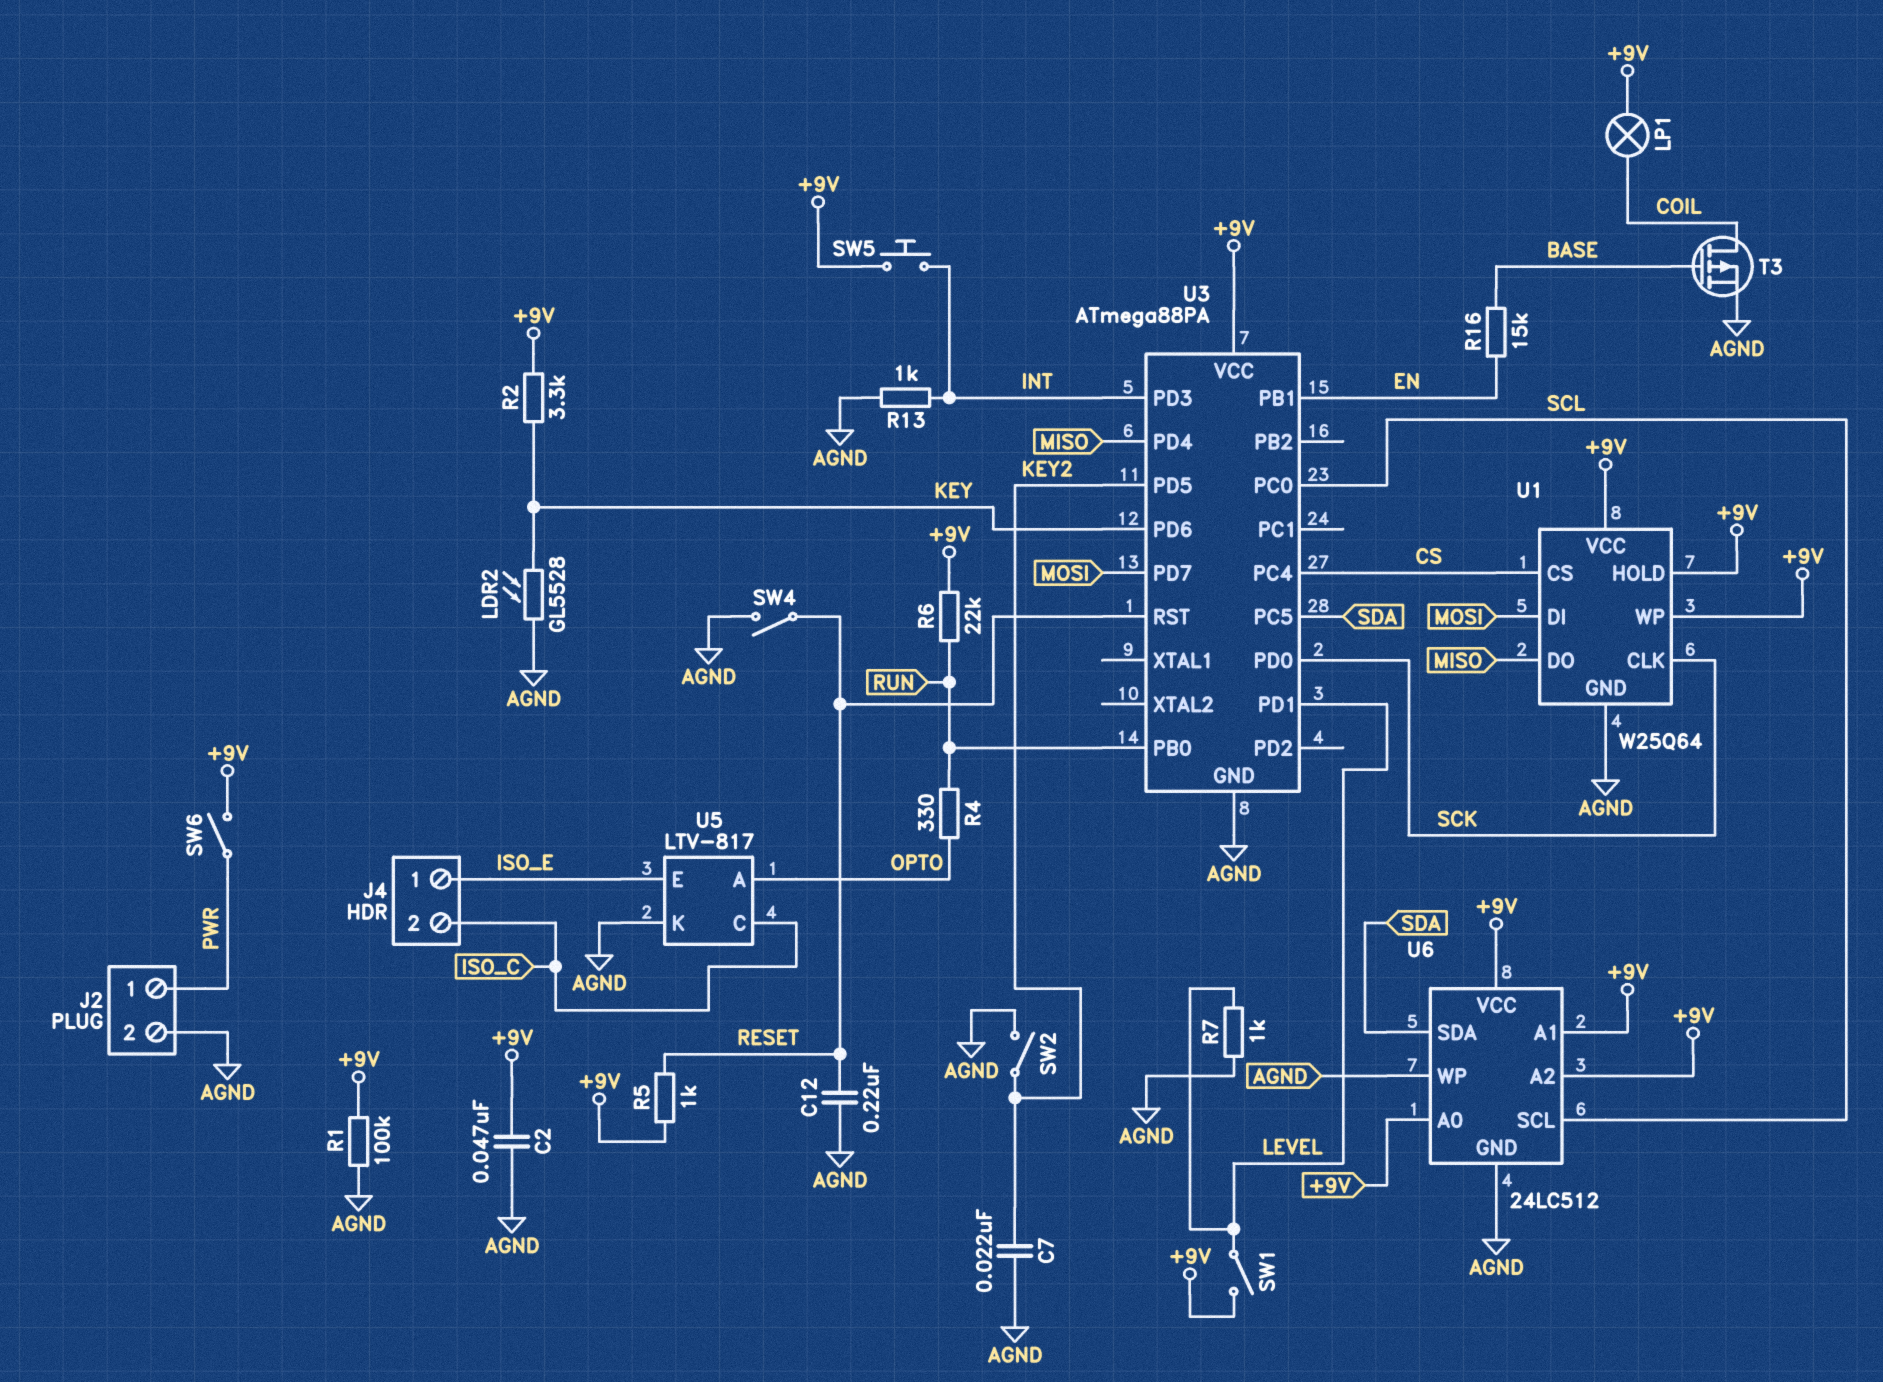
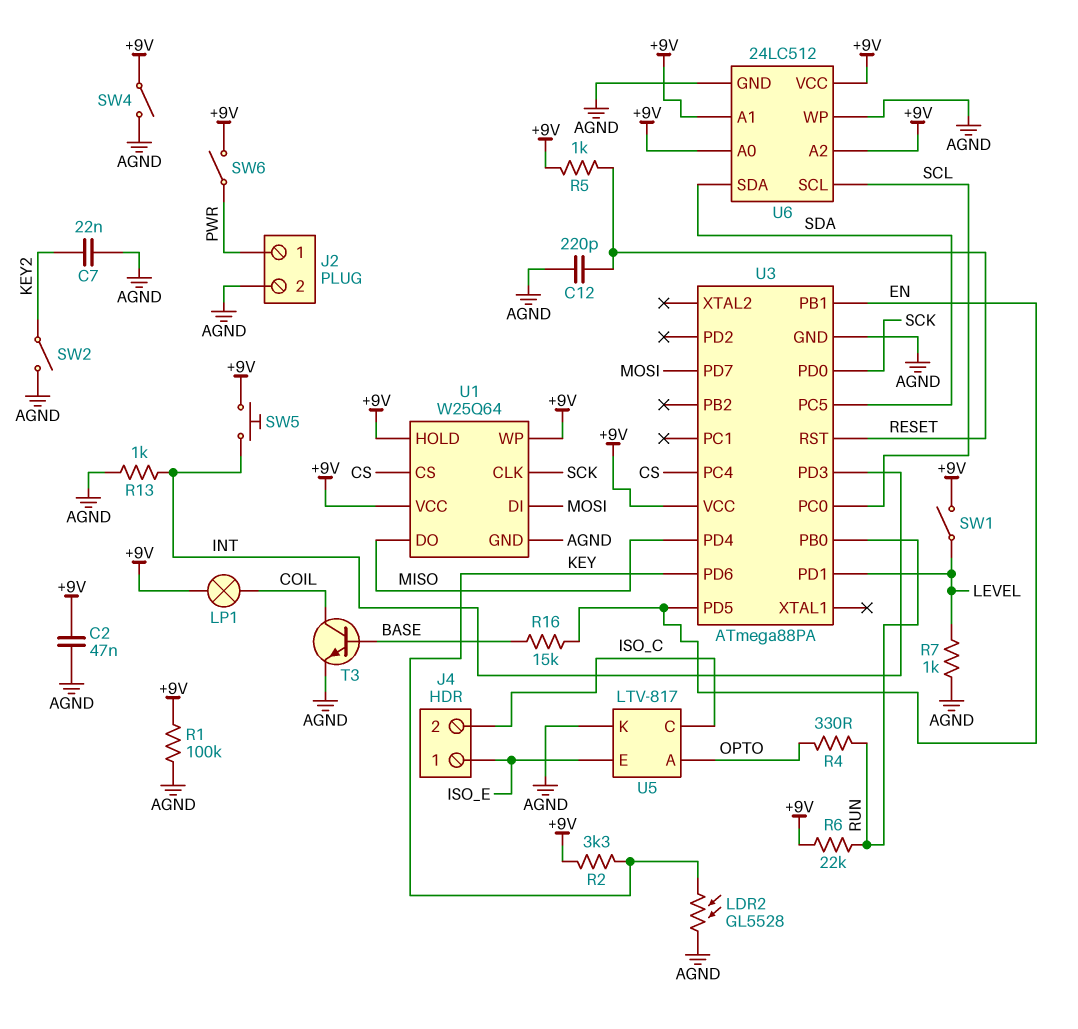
C12: 220nF (AGND, RESET) -> 220pF (AGND, RESET)
SW4: switch (AGND, RESET) -> switch (+9V, AGND)
T3: PMOS (G BASE, D COIL, S AGND) -> NPN (B BASE, C COIL, E AGND)
U3 pin PD5: KEY2 -> EN

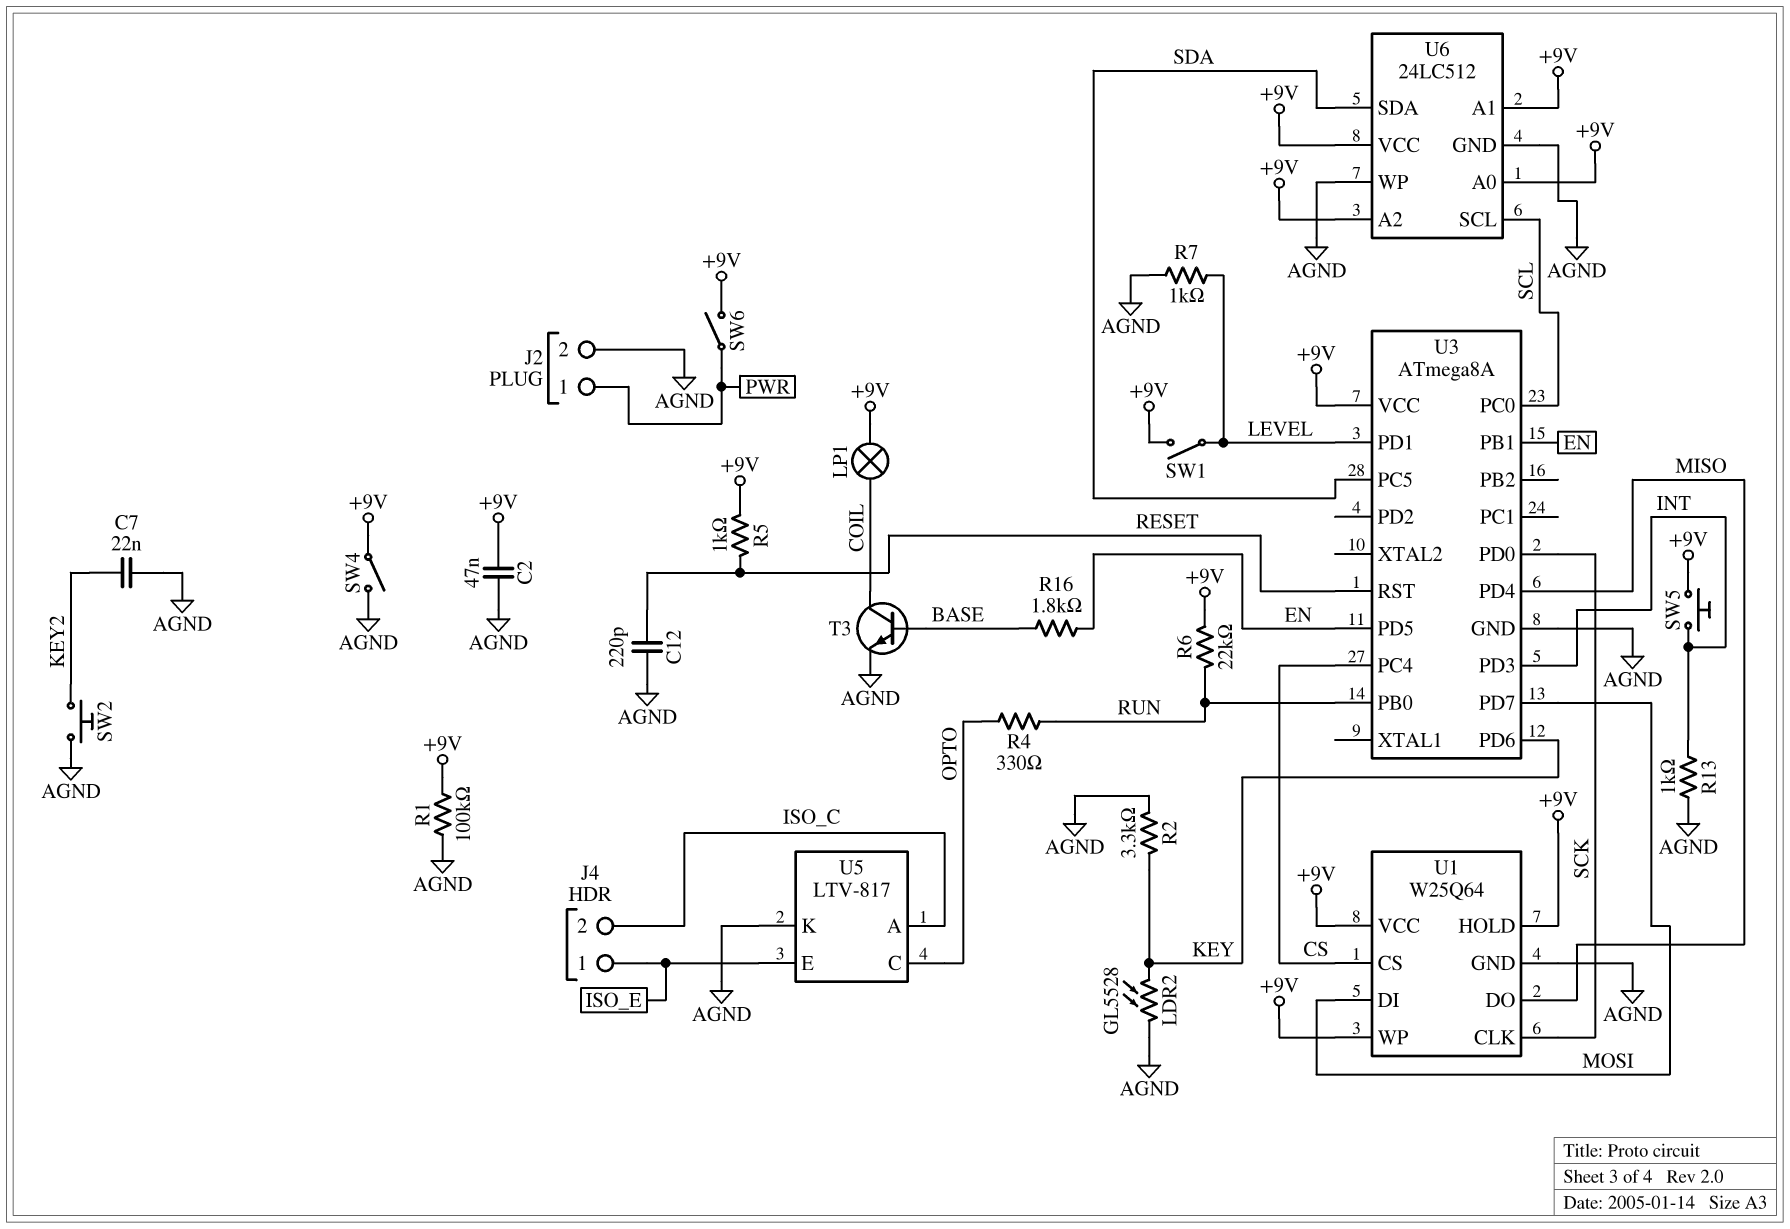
R2: 3.3k (+9V, KEY) -> 3.3k (AGND, KEY)
R16: 15k (BASE, EN) -> 1.8k (BASE, EN)
SW2: switch (AGND, KEY2) -> button (AGND, KEY2)
U3: ATmega88PA -> ATmega8A
U5 pin A: OPTO -> ISO_C
U5 pin C: ISO_C -> OPTO

